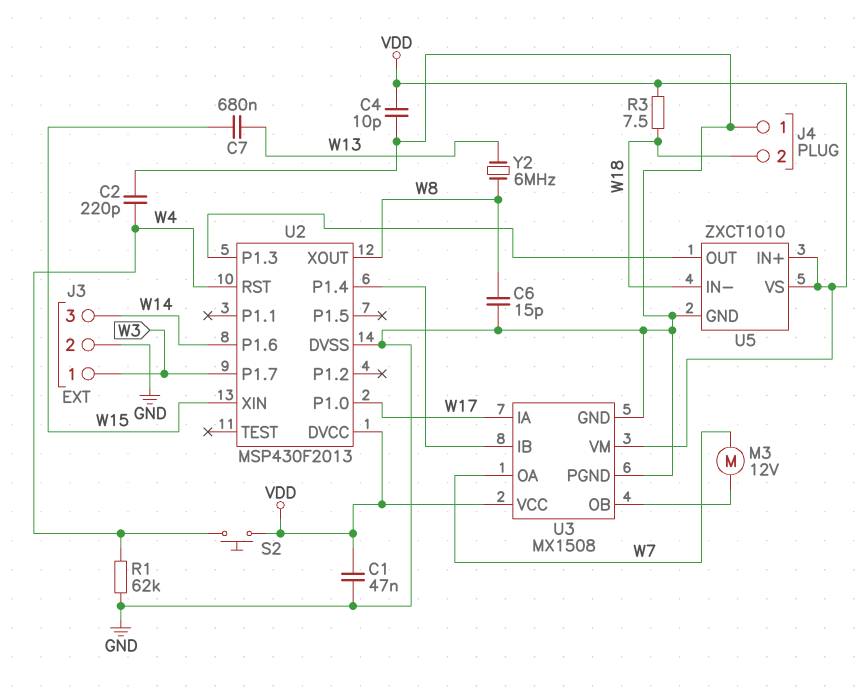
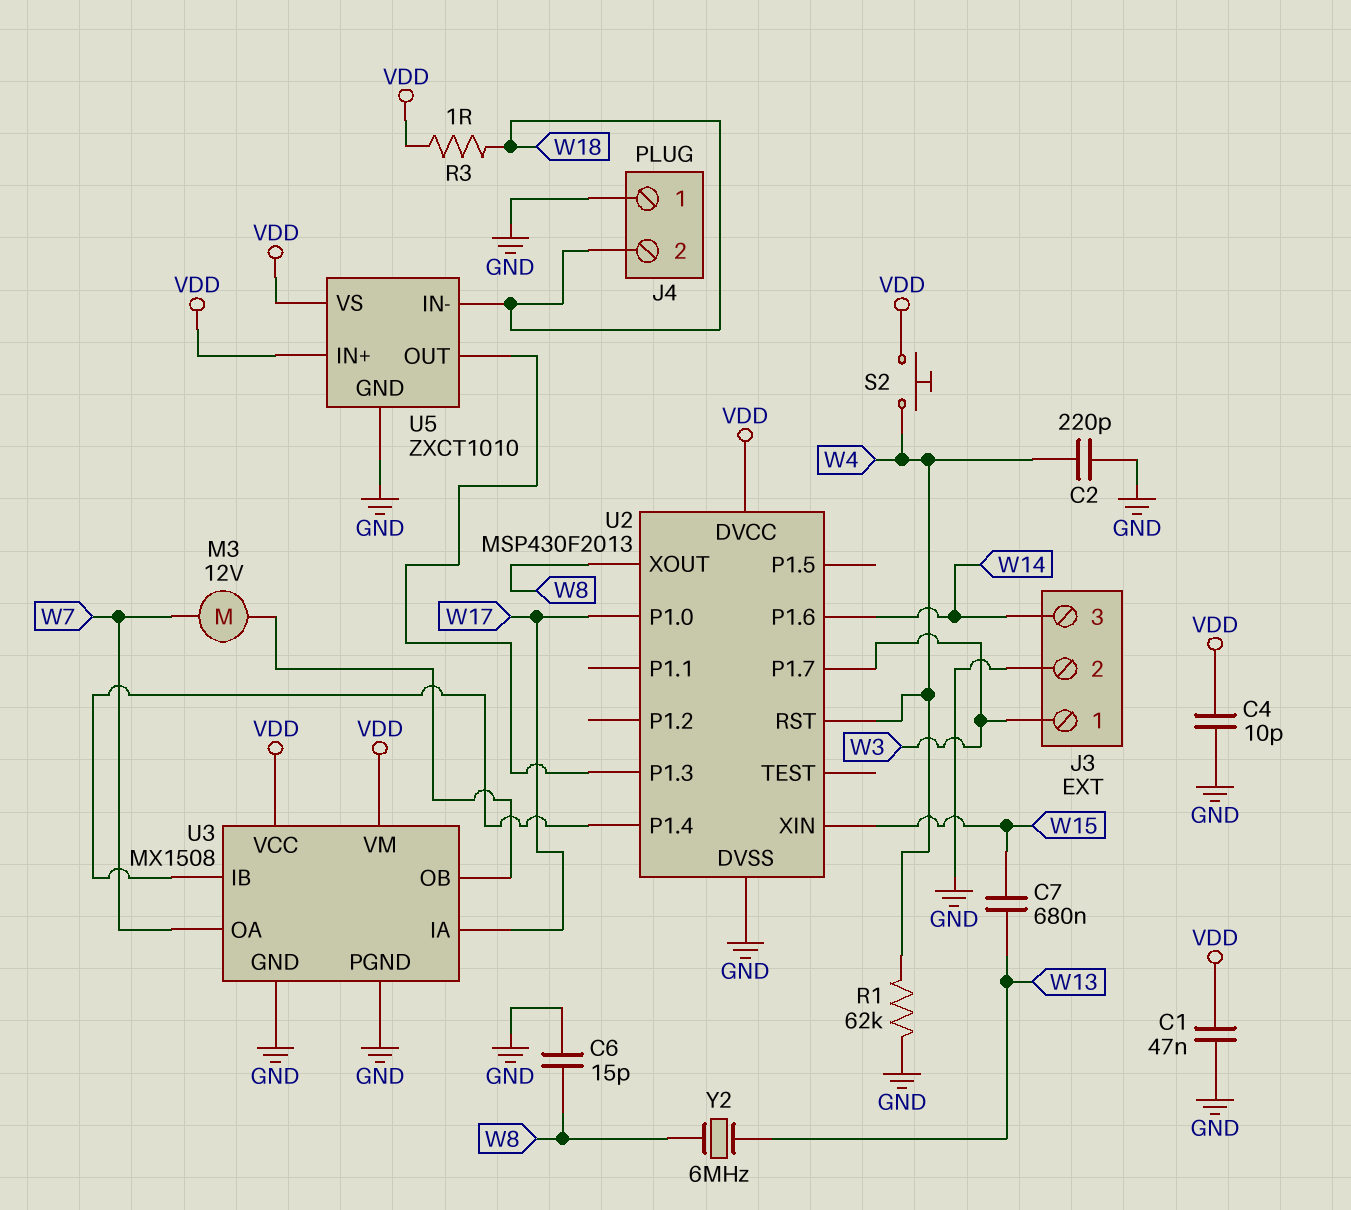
R3: 7.5 (VDD, W18) -> 1 (VDD, W18)

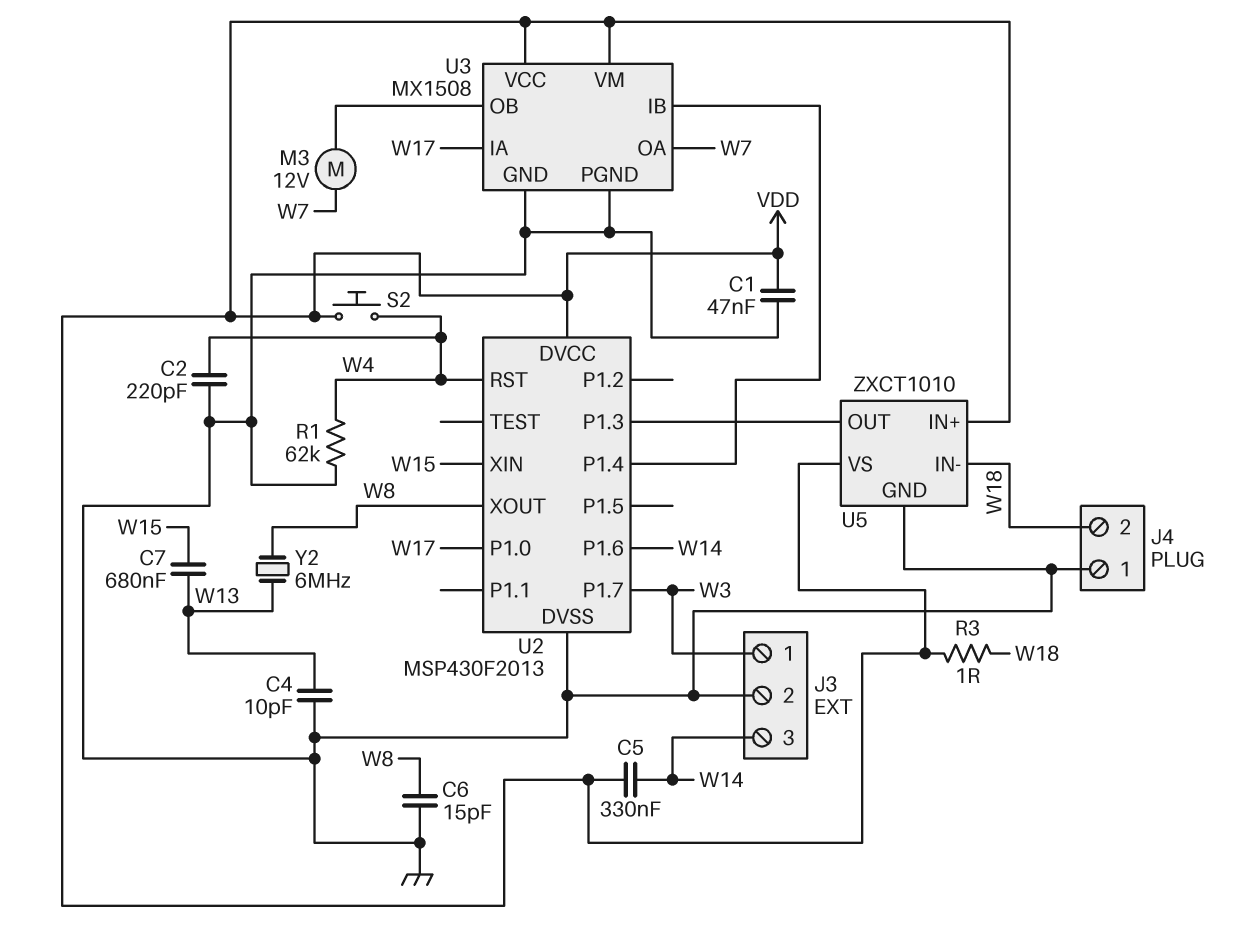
C4: 10pF (GND, VDD) -> 10pF (GND, W13)
C5: none -> 330nF (VDD, W14)

